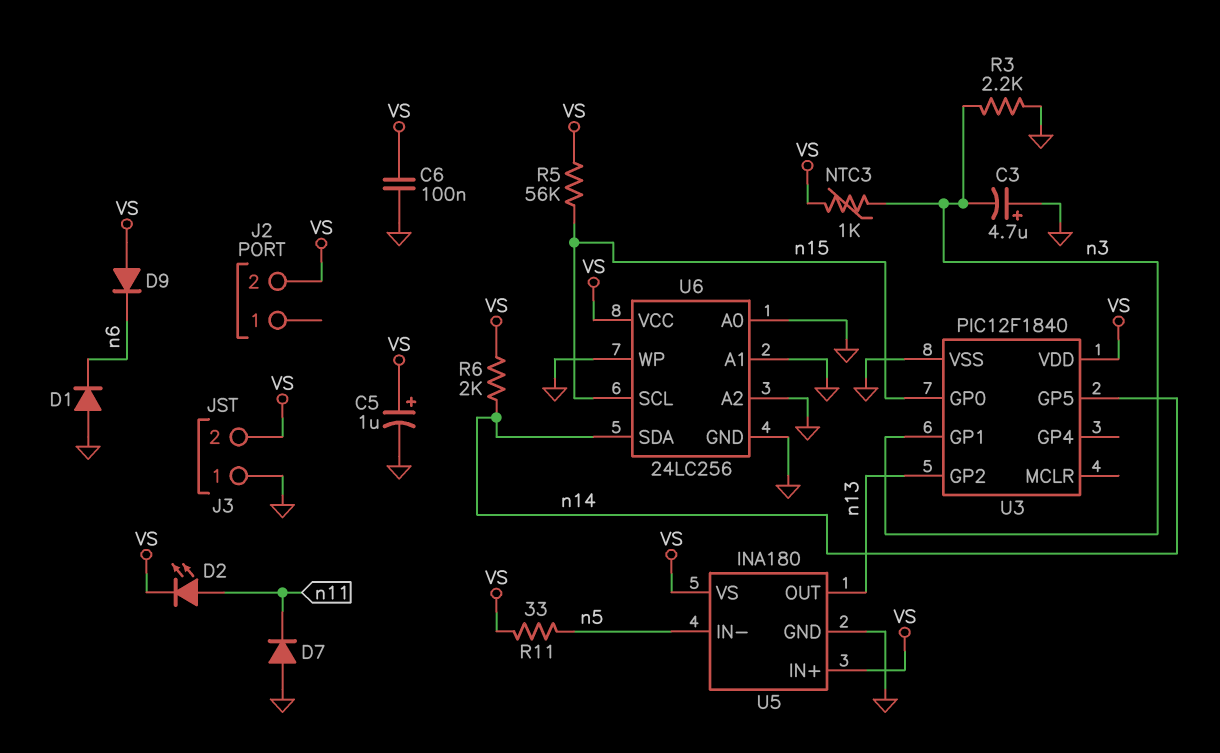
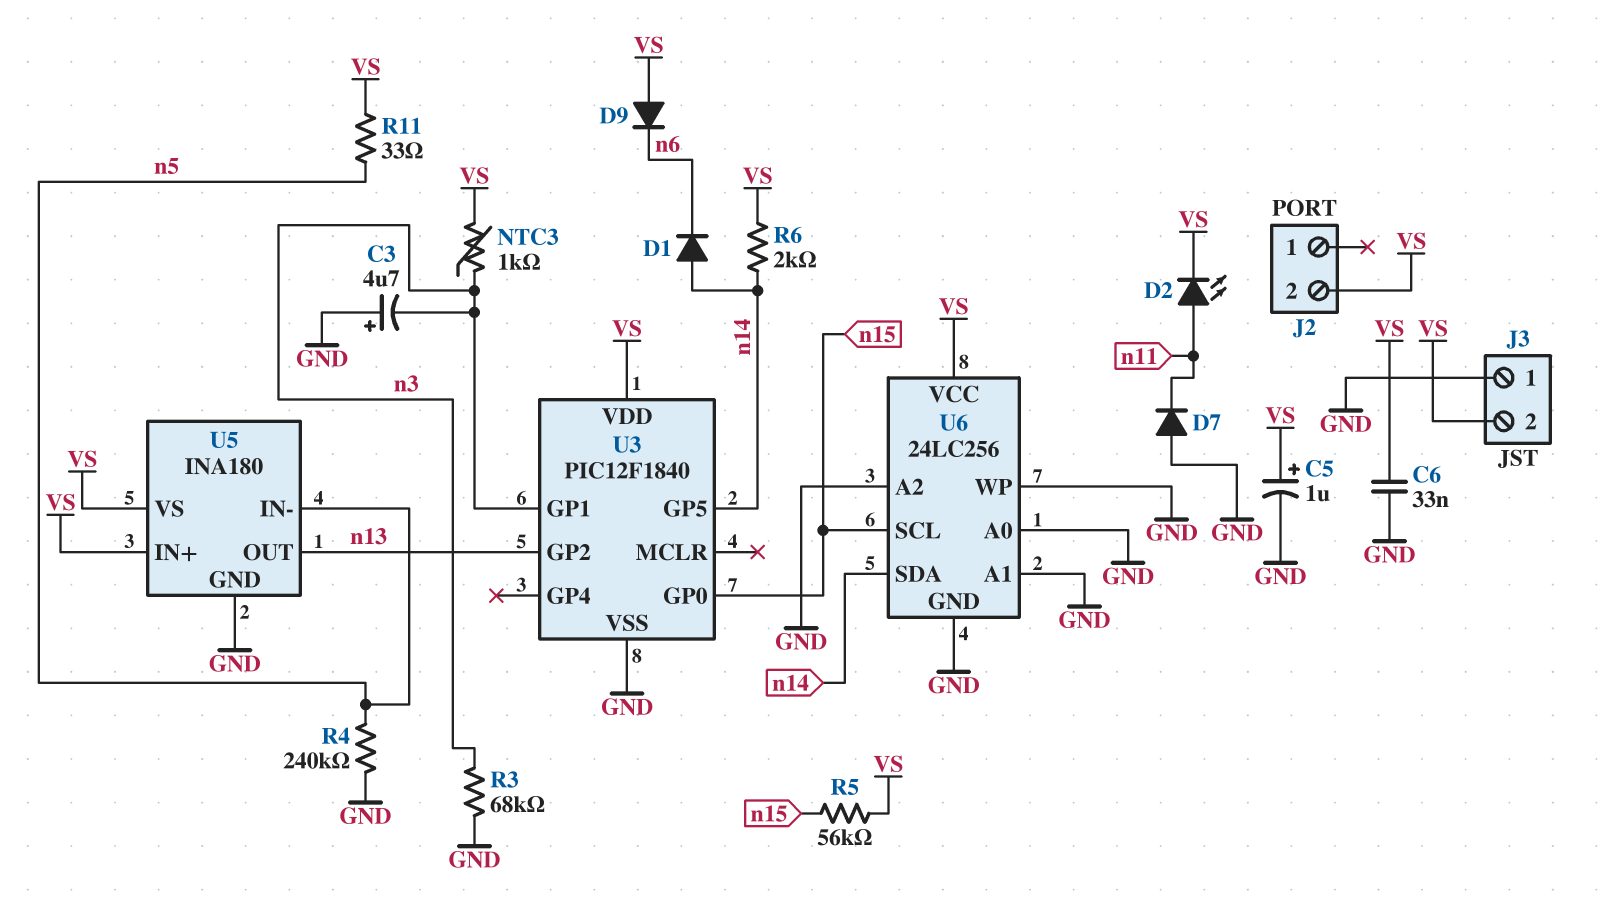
C6: 100nF (GND, VS) -> 33nF (GND, VS)
D1: diode (A GND, K n6) -> diode (A n14, K n6)
R3: 2.2k (GND, n3) -> 68k (GND, n3)
R4: none -> 240k (GND, n5)

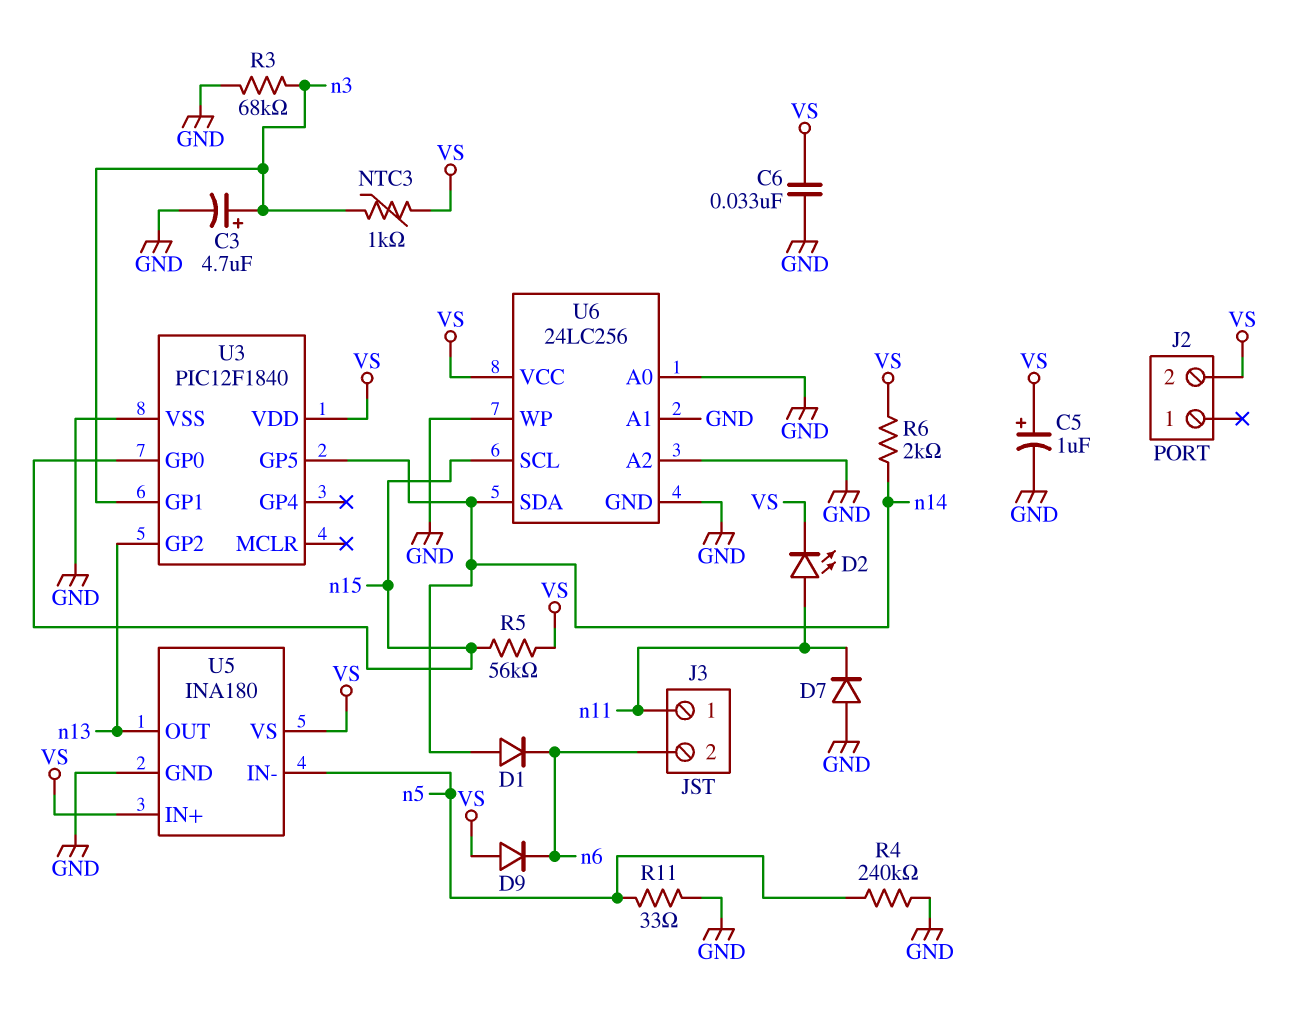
C3: 4.7uF (plus GND, minus n3) -> 4.7uF (plus n3, minus GND)
J3 pin 1: GND -> n11
J3 pin 2: VS -> n6
R11: 33 (VS, n5) -> 33 (GND, n5)

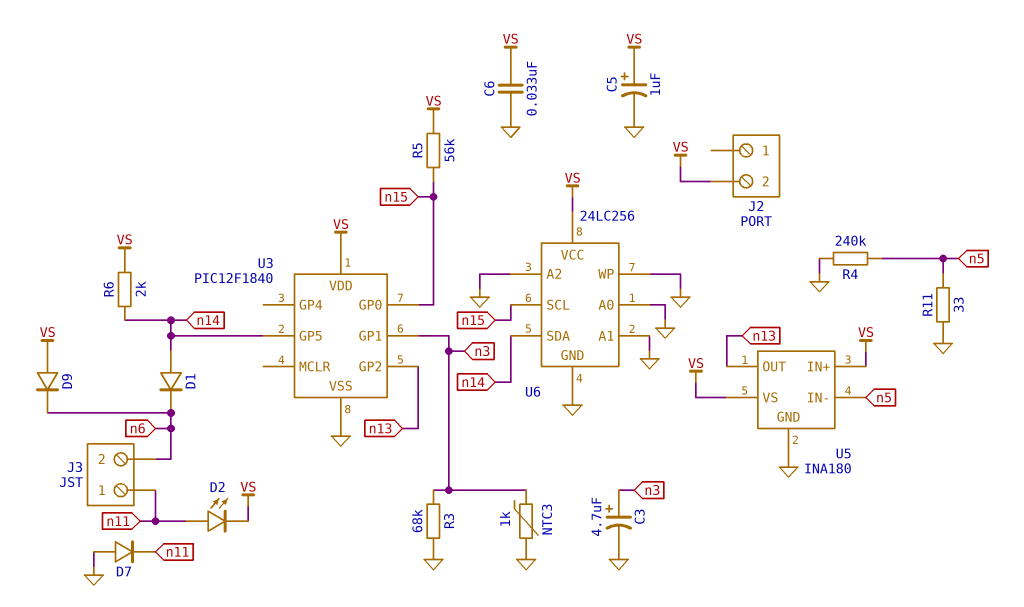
NTC3: 1k (VS, n3) -> 1k (GND, n3)

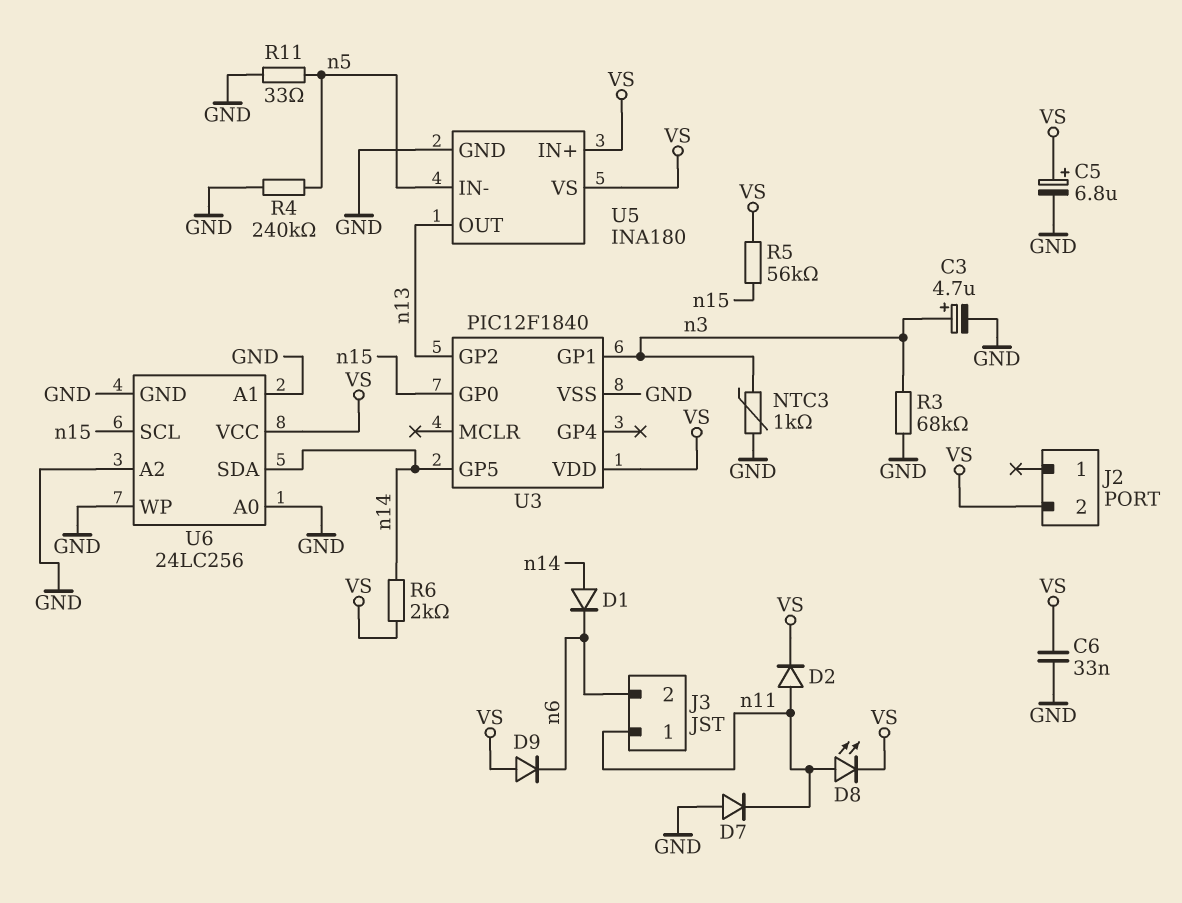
C5: 1uF (plus VS, minus GND) -> 6.8uF (plus VS, minus GND)
D2: LED (A n11, K VS) -> diode (A n11, K VS)
D8: none -> LED (A n11, K VS)

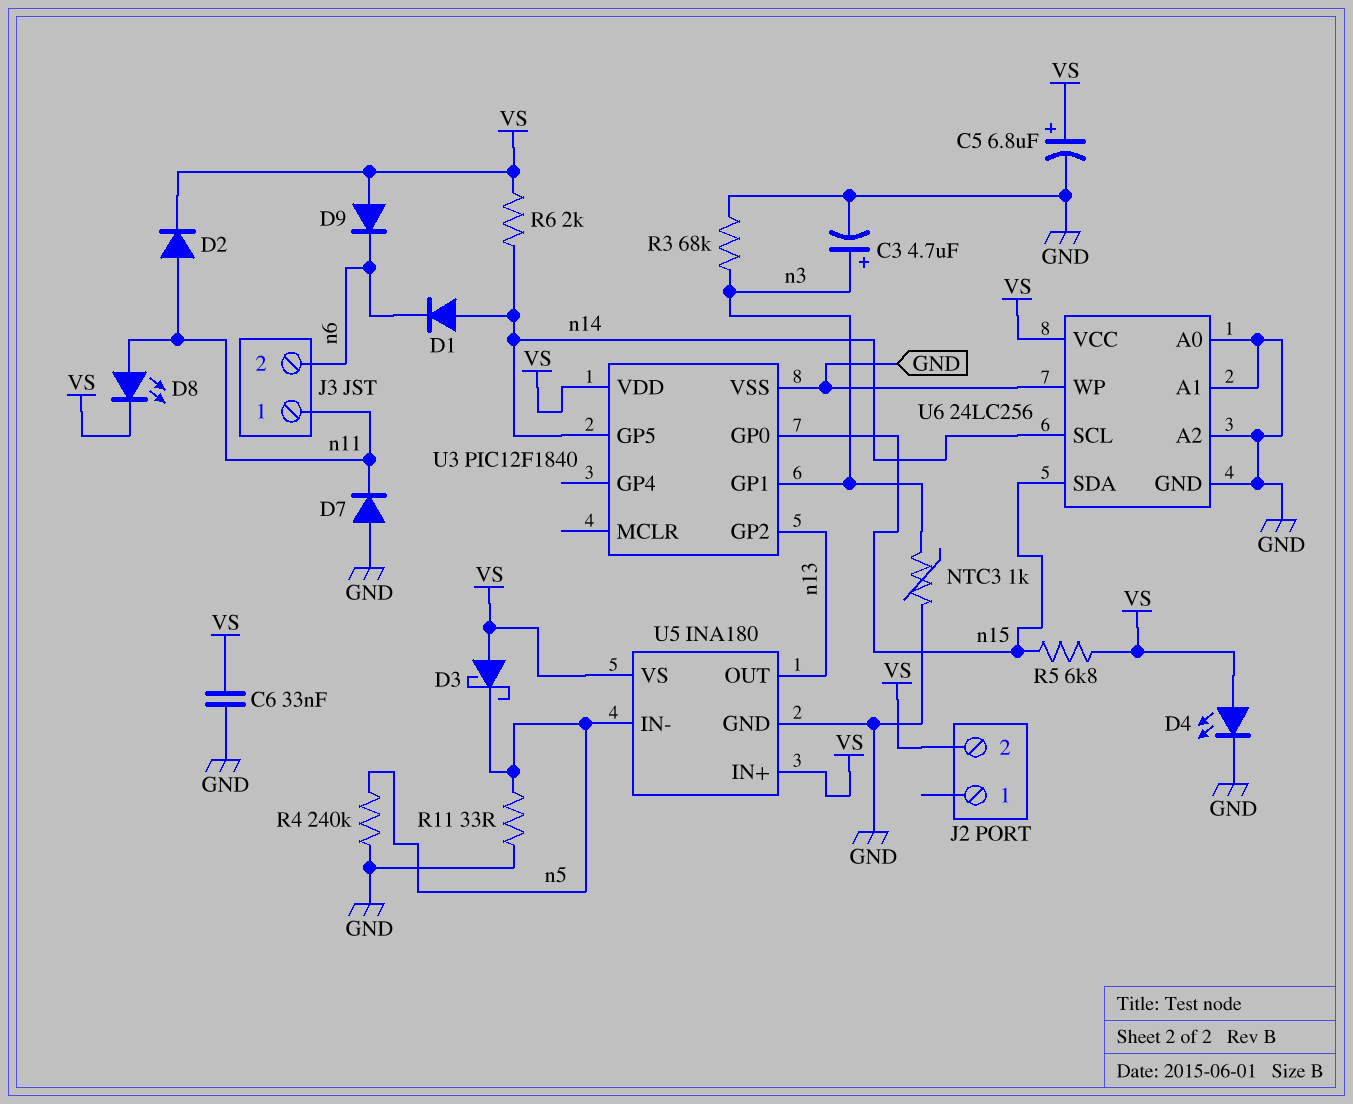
D3: none -> schottky (A VS, K n5)
D4: none -> LED (A VS, K GND)
R5: 56k (VS, n15) -> 6.8k (VS, n15)
U6 pin SCL: n15 -> n14
U6 pin SDA: n14 -> n15

